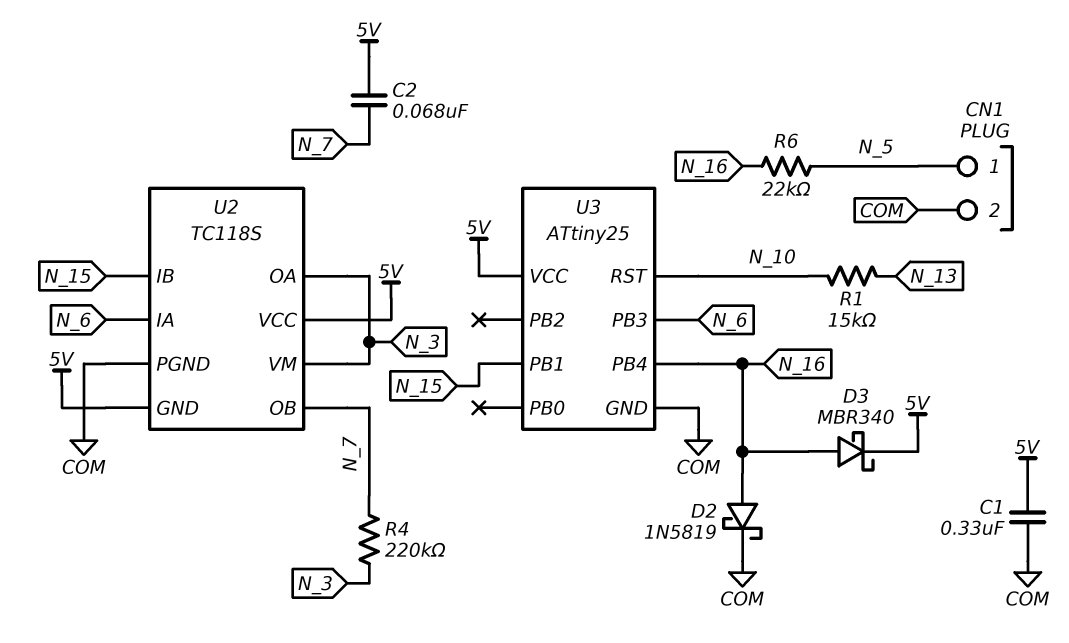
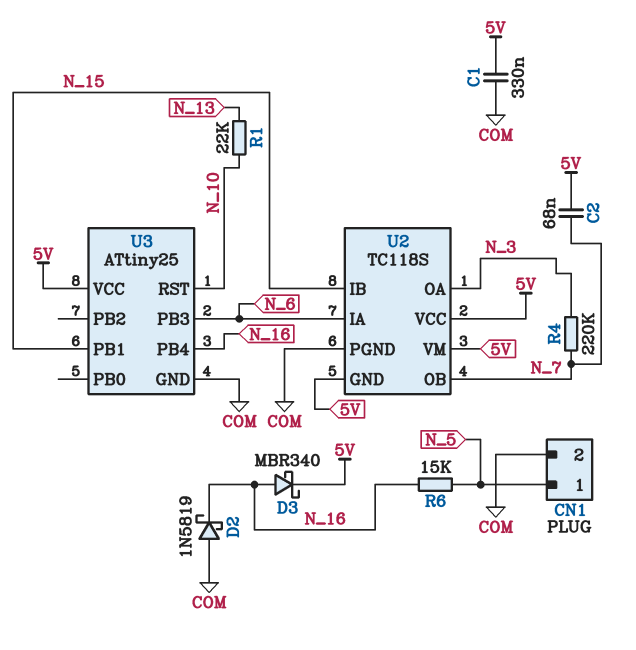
D2: schottky 1N5819 (A N_16, K COM) -> schottky 1N5819 (A COM, K N_16)
R1: 15k (N_10, N_13) -> 22k (N_10, N_13)
R6: 22k (N_5, N_16) -> 15k (N_5, N_16)
U2 pin VM: N_3 -> 5V

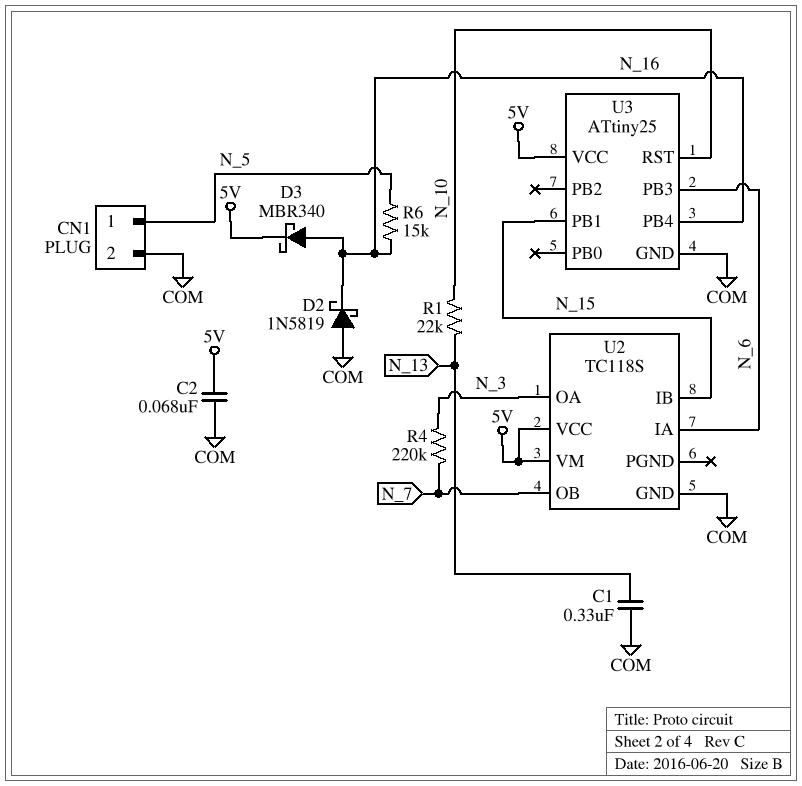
C1: 330nF (5V, COM) -> 330nF (COM, N_13)
C2: 68nF (5V, N_7) -> 68nF (5V, COM)
U2 pin GND: 5V -> COM
U2 pin PGND: COM -> none

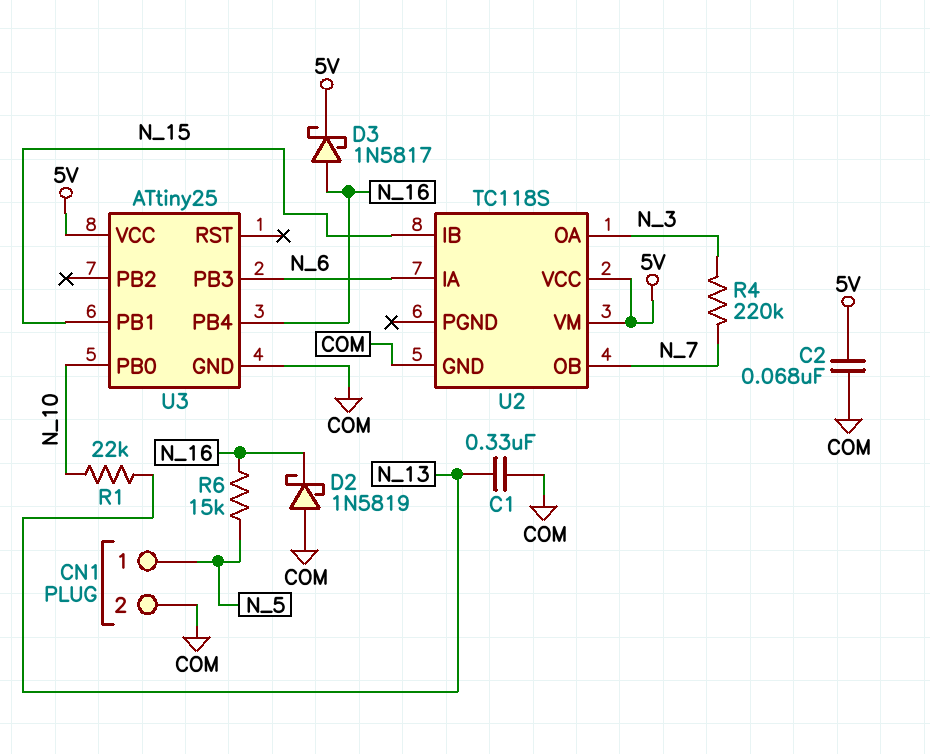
D3: schottky MBR340 (A N_16, K 5V) -> schottky 1N5817 (A N_16, K 5V)
U3 pin PB0: none -> N_10
U3 pin RST: N_10 -> none

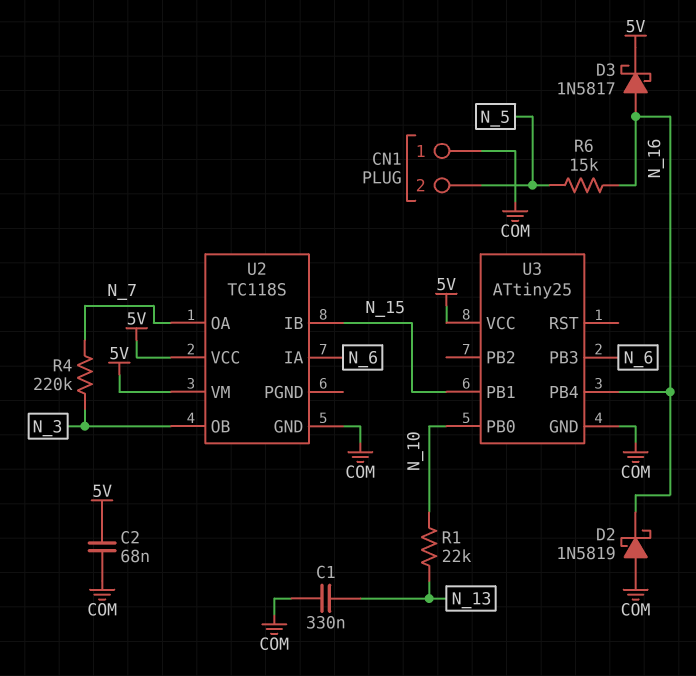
CN1 pin 1: N_5 -> COM
CN1 pin 2: COM -> N_5
U2 pin OA: N_3 -> N_7
U2 pin OB: N_7 -> N_3

